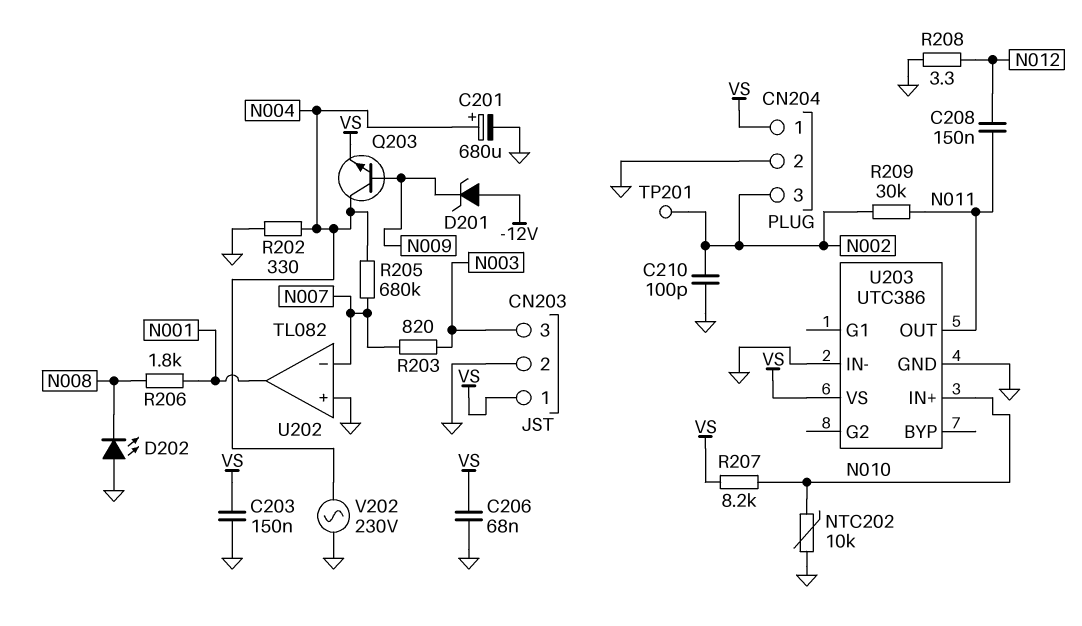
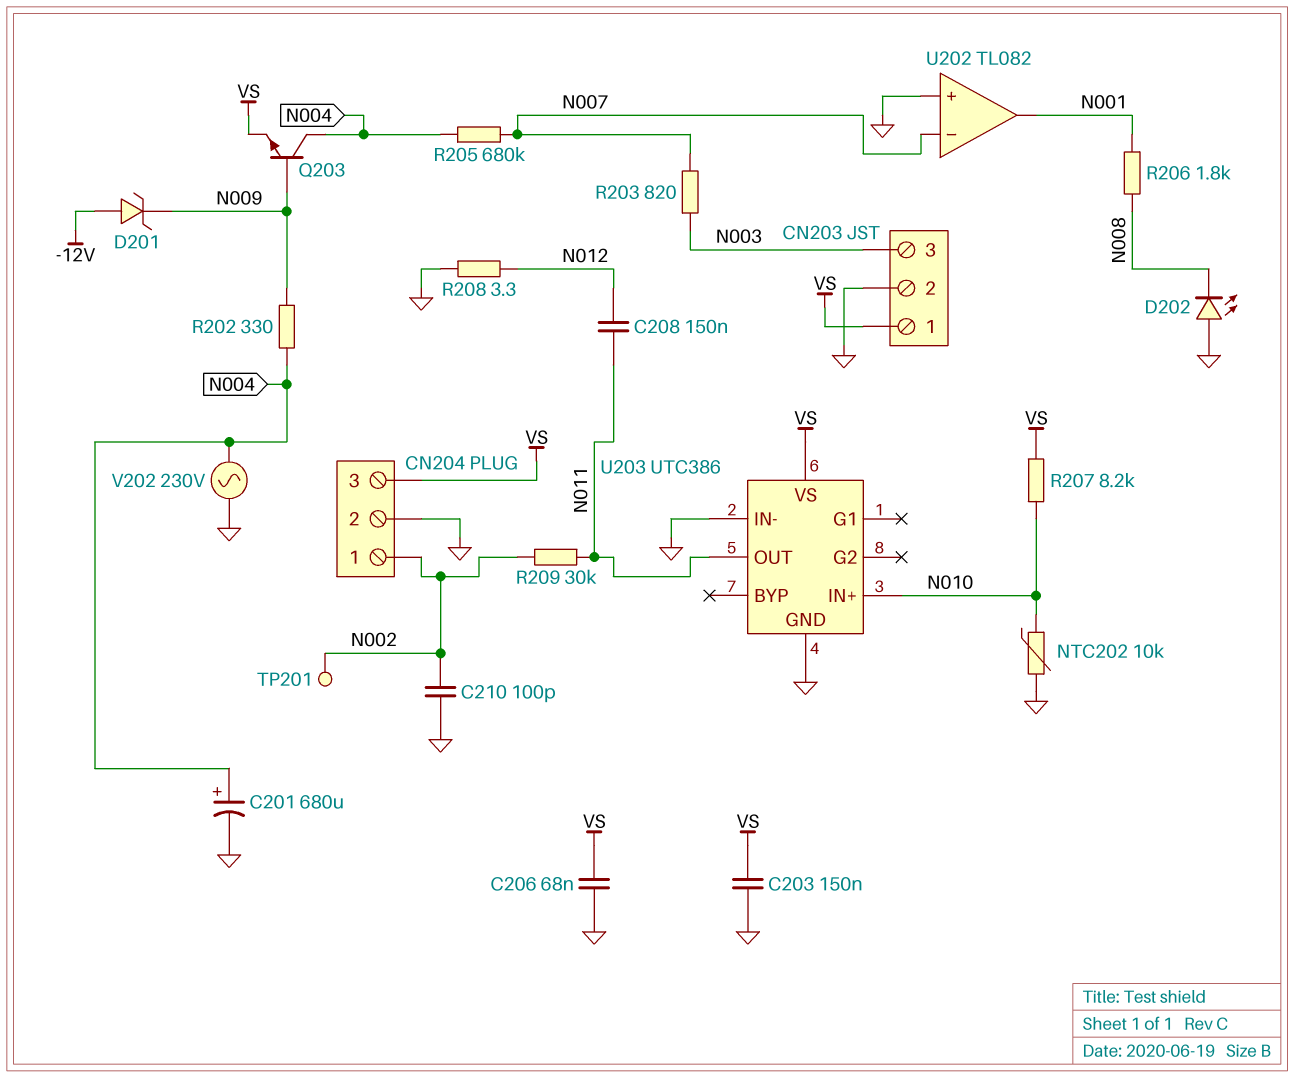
CN204 pin 1: VS -> N002
CN204 pin 3: N002 -> VS
R202: 330 (GND, N004) -> 330 (N004, N009)

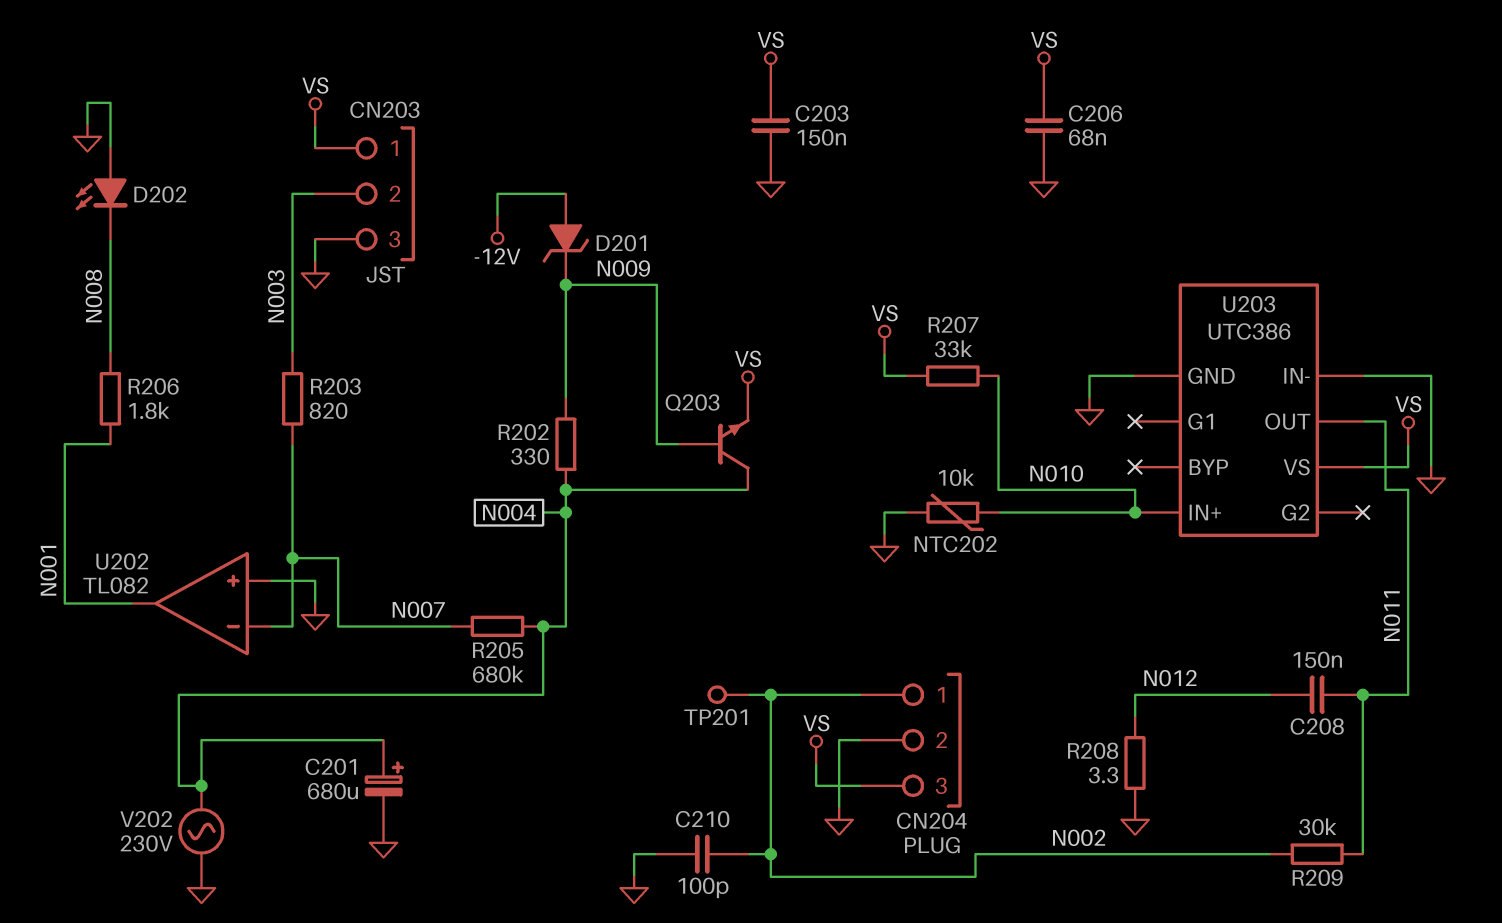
CN203 pin 2: GND -> N003
CN203 pin 3: N003 -> GND
R207: 8.2k (N010, VS) -> 33k (N010, VS)

